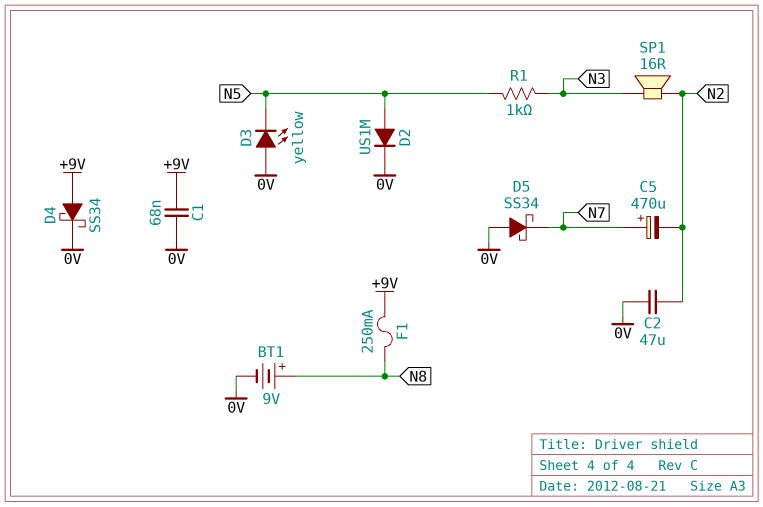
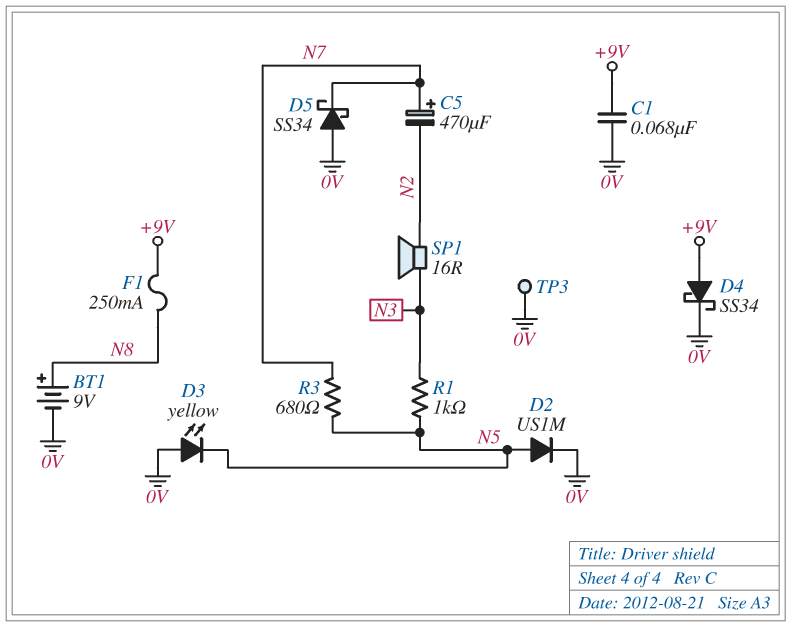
C2: 47uF (0V, N2) -> none
R3: none -> 680 (N5, N7)
TP3: none -> test point (0V)

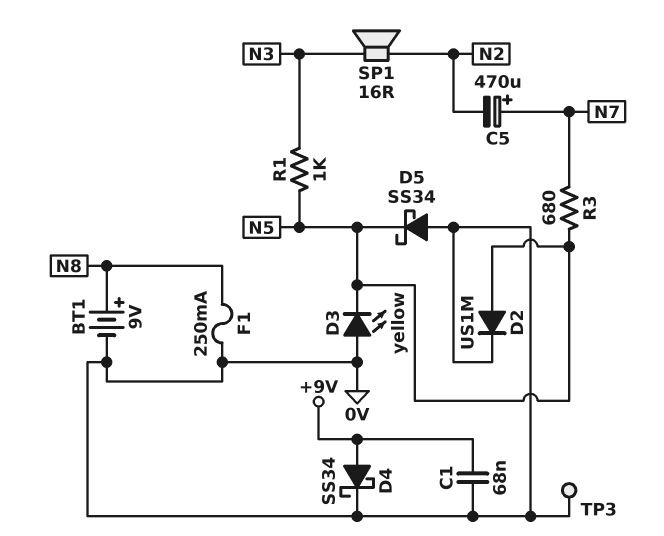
D5: schottky SS34 (A 0V, K N7) -> schottky SS34 (A 0V, K N5)
F1: 250mA (+9V, N8) -> 250mA (0V, N8)

